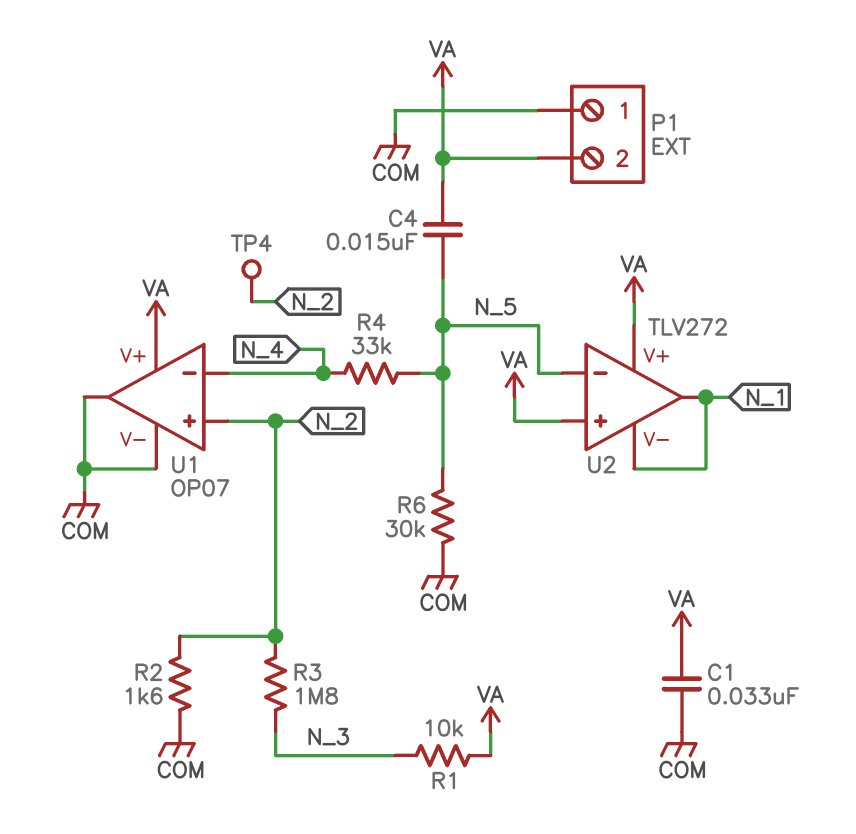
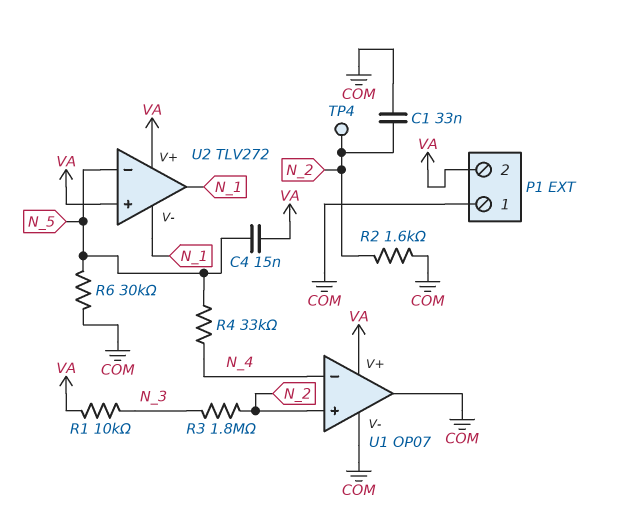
C1: 33nF (COM, VA) -> 33nF (COM, N_2)

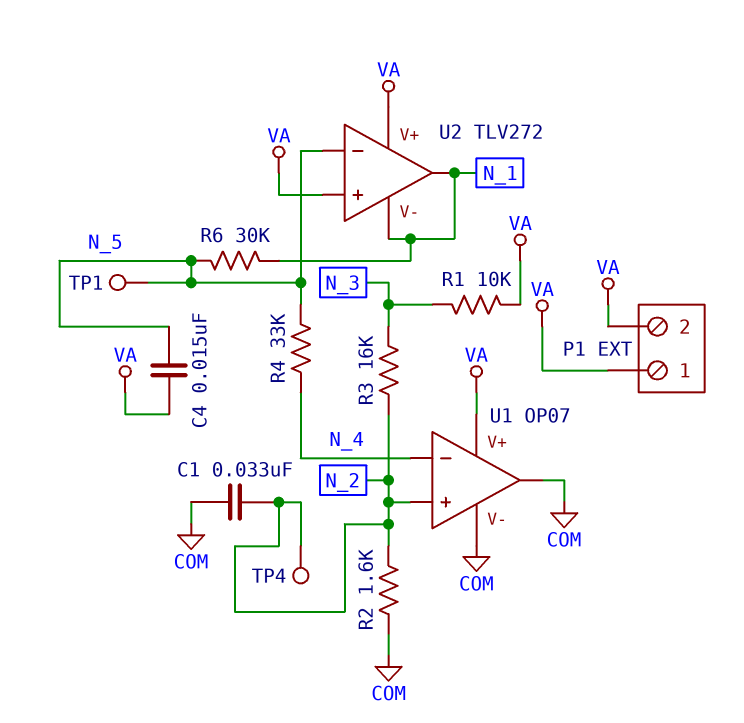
P1 pin 1: COM -> VA
R3: 1.8M (N_2, N_3) -> 16k (N_2, N_3)
R6: 30k (COM, N_5) -> 30k (N_1, N_5)
TP1: none -> test point (N_5)

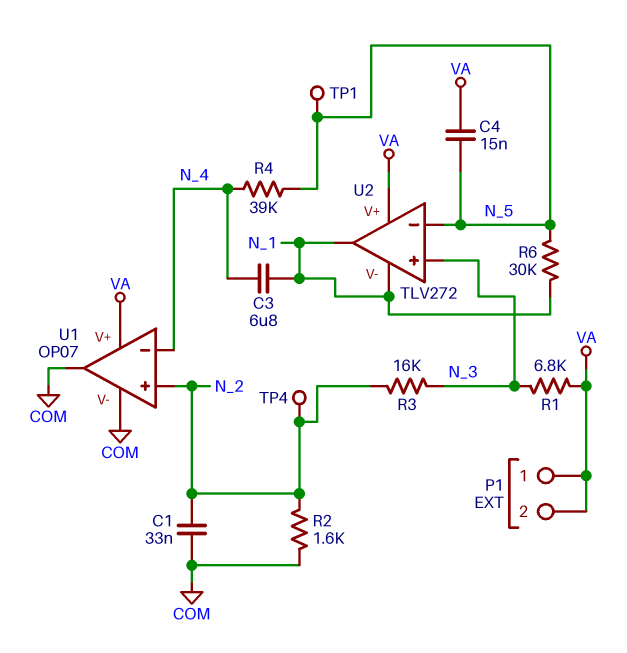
C3: none -> 6.8uF (N_1, N_4)
R1: 10k (N_3, VA) -> 6.8k (N_3, VA)
R4: 33k (N_4, N_5) -> 39k (N_4, N_5)
U2 pin in+: VA -> N_3

